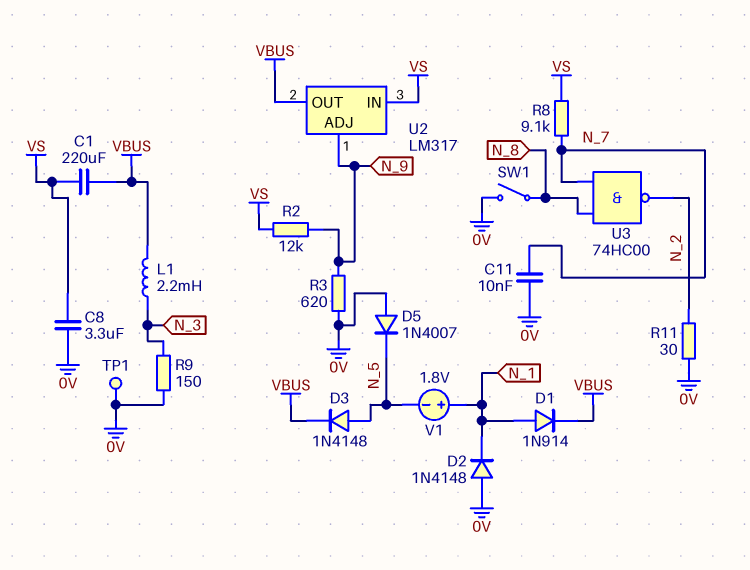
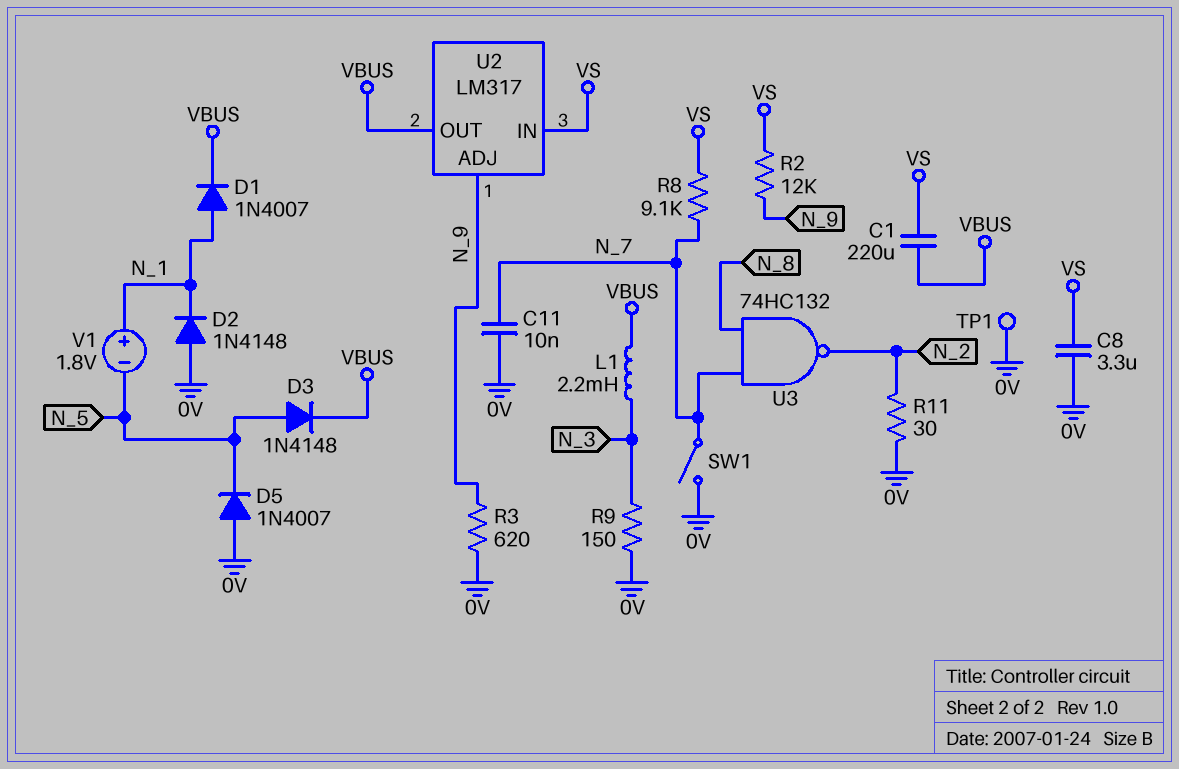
D1: diode 1N914 (A N_1, K VBUS) -> diode 1N4007 (A N_1, K VBUS)
SW1: switch (0V, N_8) -> switch (0V, N_7)
U3: NAND 74HC00 (in N_7, in N_8, out N_2) -> NAND 74HC132 (in N_7, in N_8, out N_2)

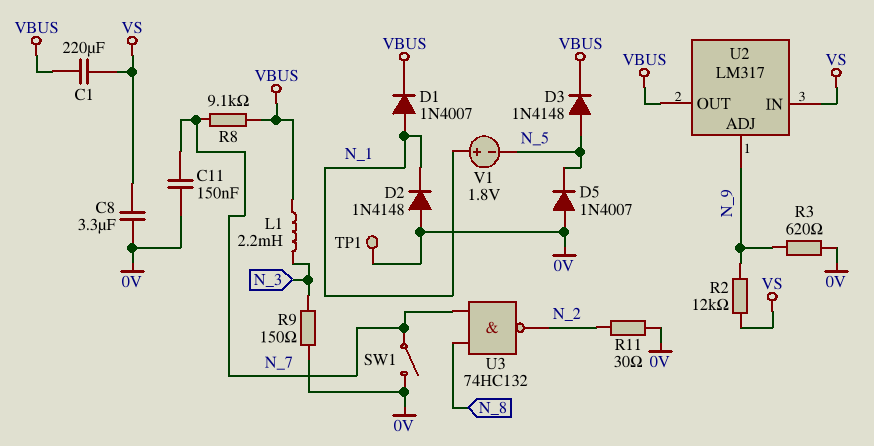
C11: 10nF (0V, N_7) -> 150nF (0V, N_7)
R8: 9.1k (N_7, VS) -> 9.1k (N_7, VBUS)

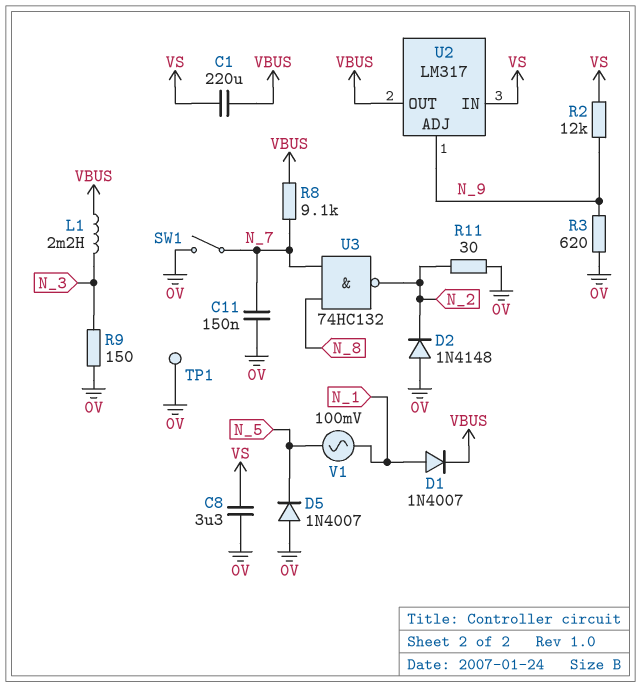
D2: diode 1N4148 (A 0V, K N_1) -> diode 1N4148 (A 0V, K N_2)
D3: diode 1N4148 (A N_5, K VBUS) -> none
V1: 1.8V (plus N_1, minus N_5) -> AC 100mV (N_1, N_5)

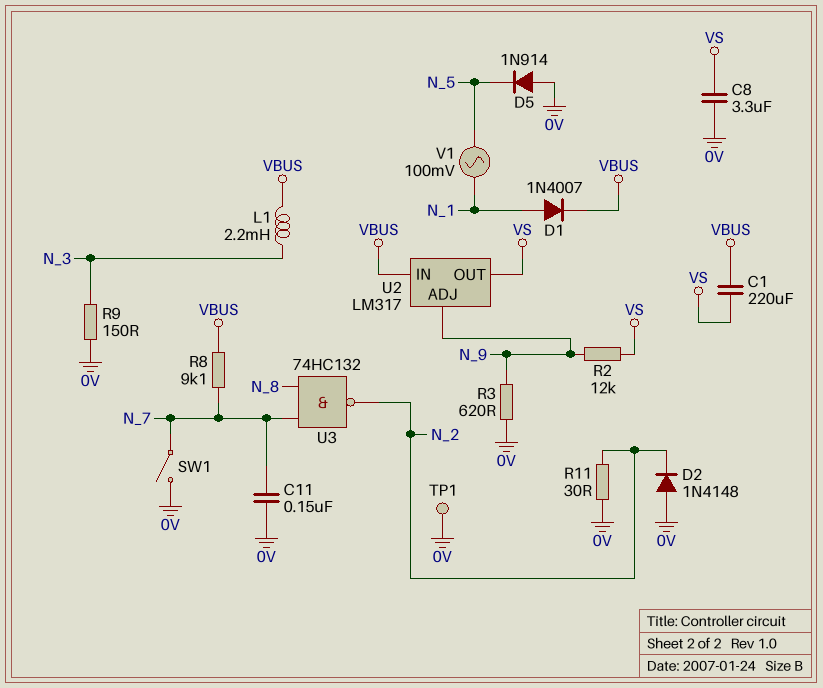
D5: diode 1N4007 (A 0V, K N_5) -> diode 1N914 (A 0V, K N_5)
U2 pin IN: VS -> VBUS
U2 pin OUT: VBUS -> VS

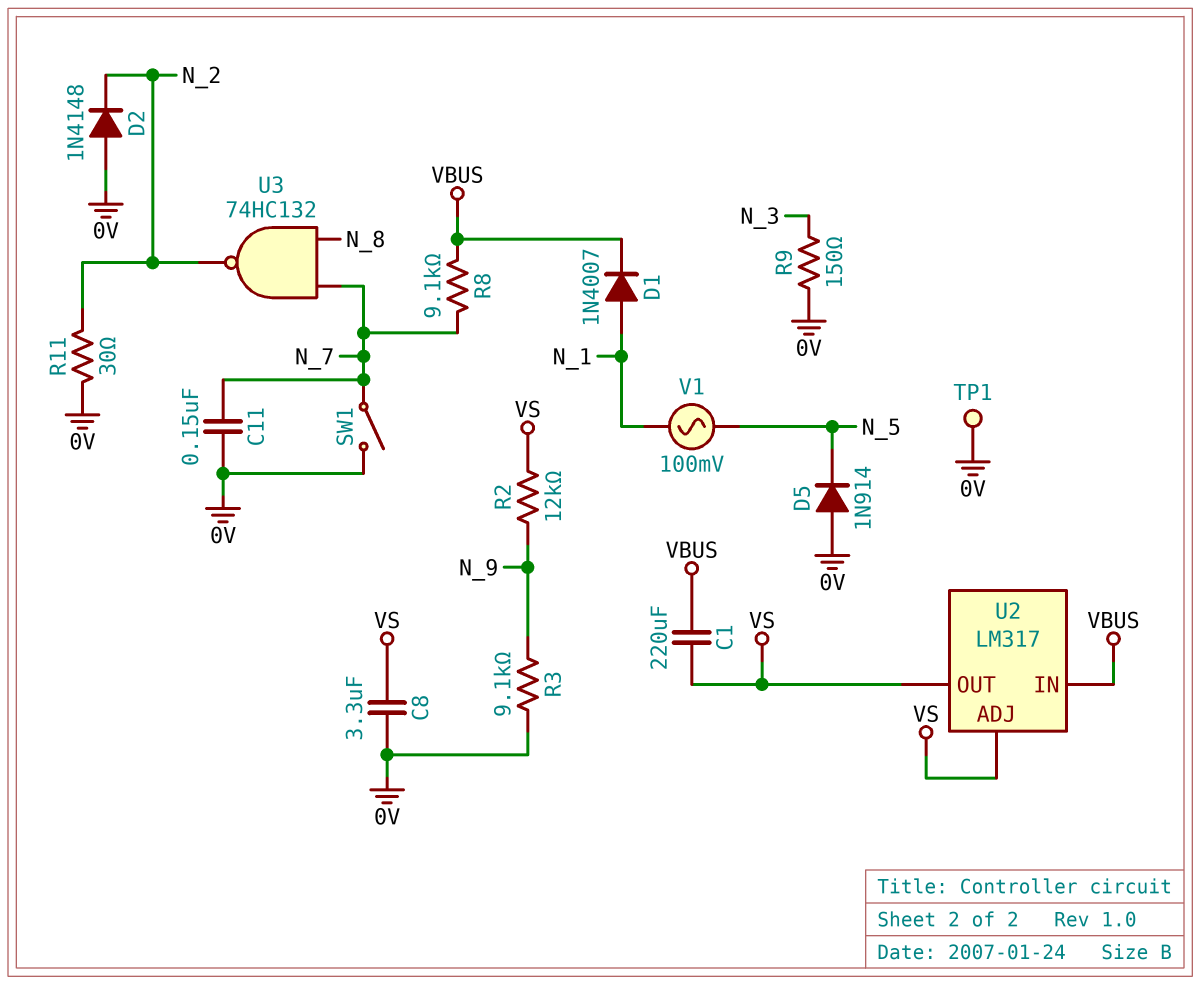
L1: 2.2mH (N_3, VBUS) -> none
R3: 620 (0V, N_9) -> 9.1k (0V, N_9)
U2 pin ADJ: N_9 -> VS

